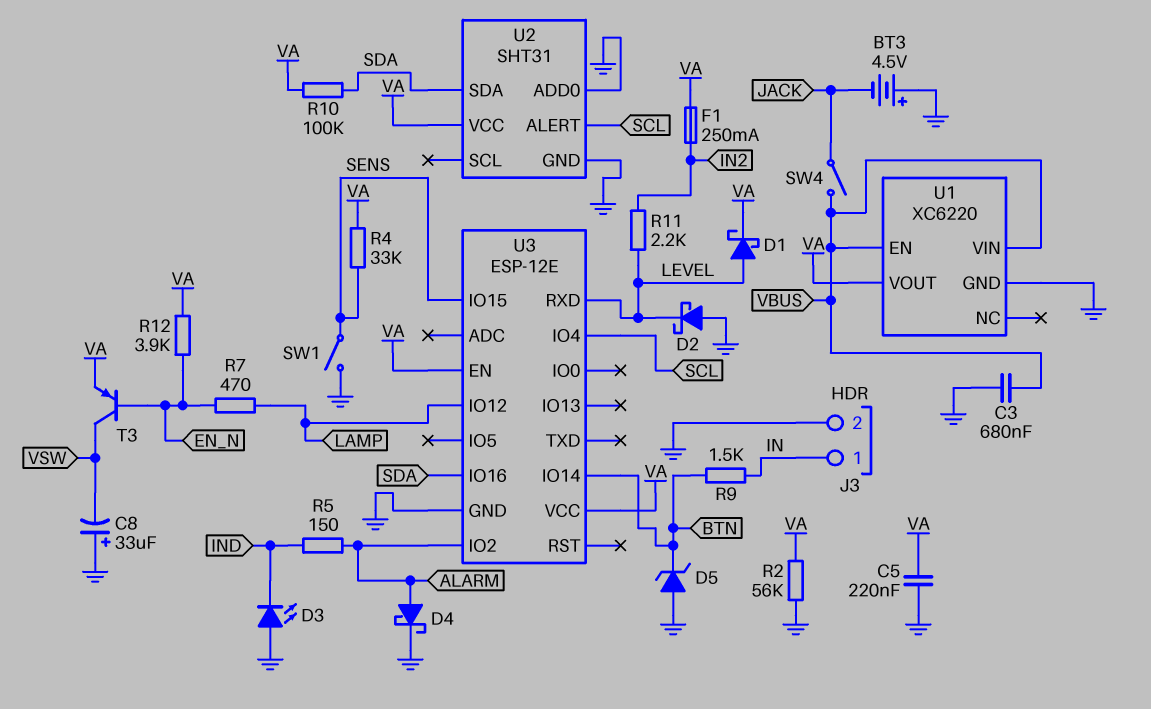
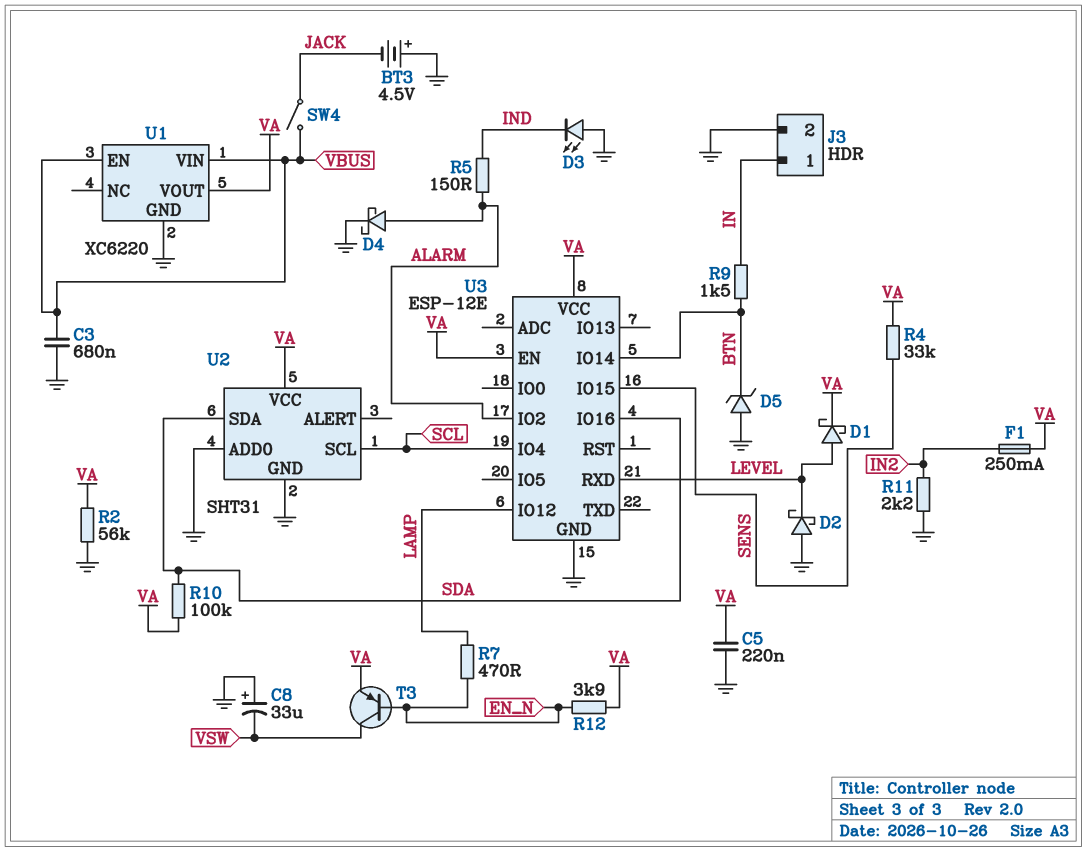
R11: 2.2k (IN2, LEVEL) -> 2.2k (GND, IN2)
SW1: switch (GND, SENS) -> none
U2 pin ALERT: SCL -> none
U2 pin SCL: none -> SCL

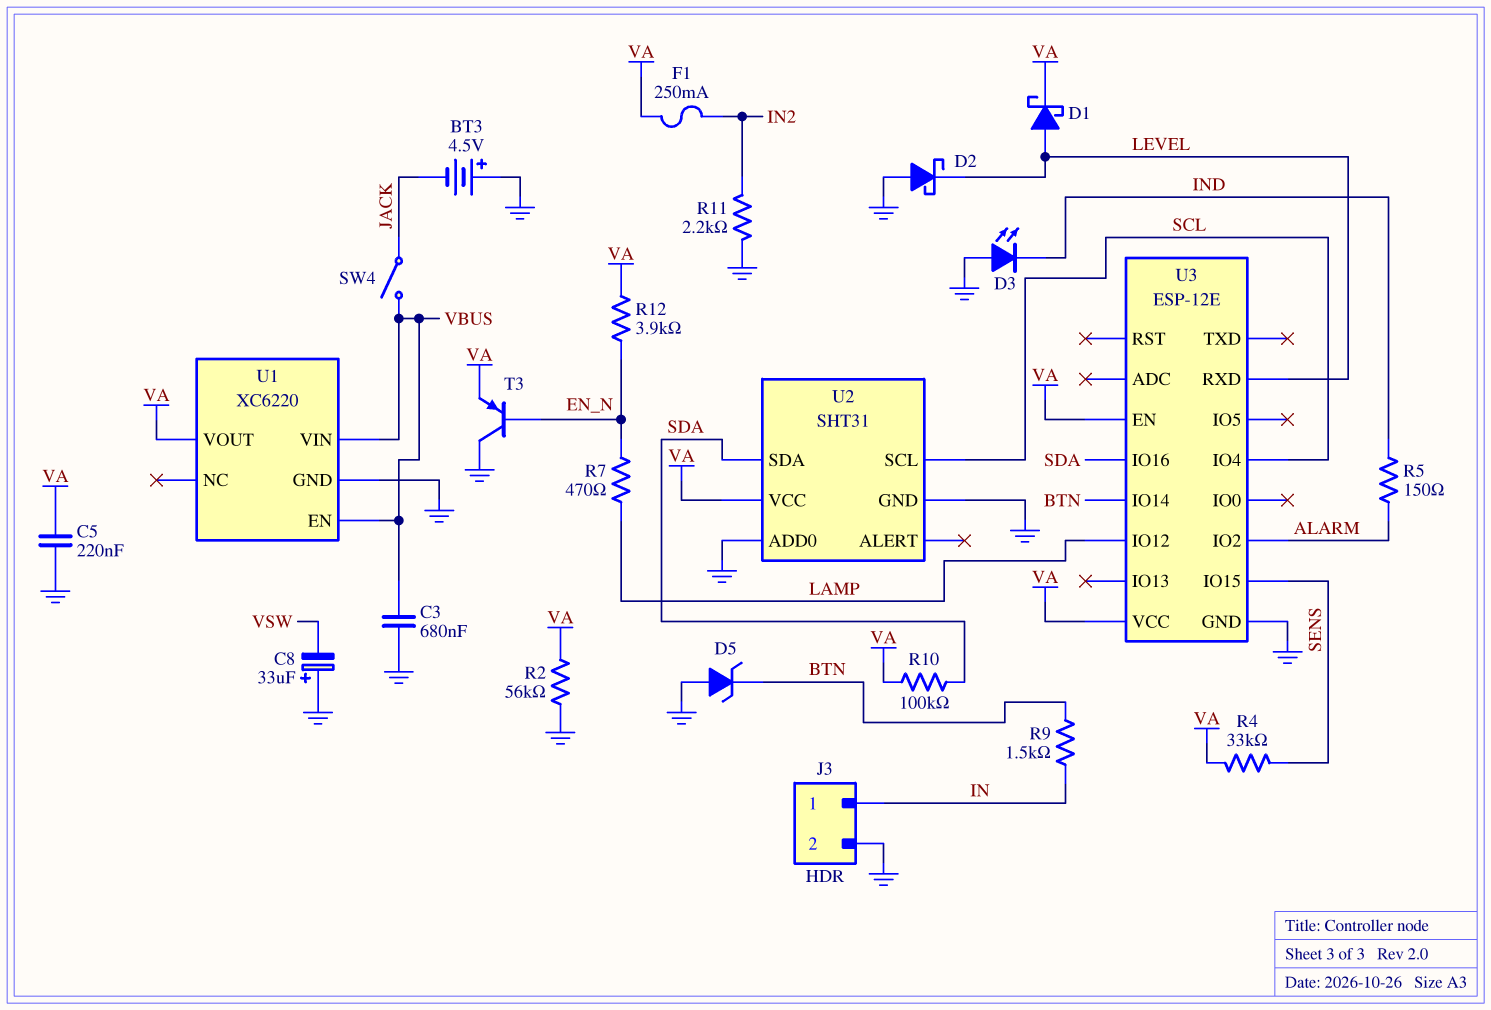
D4: schottky (A ALARM, K GND) -> none
T3: PNP (B EN_N, C VSW, E VA) -> PNP (B EN_N, C GND, E VA)

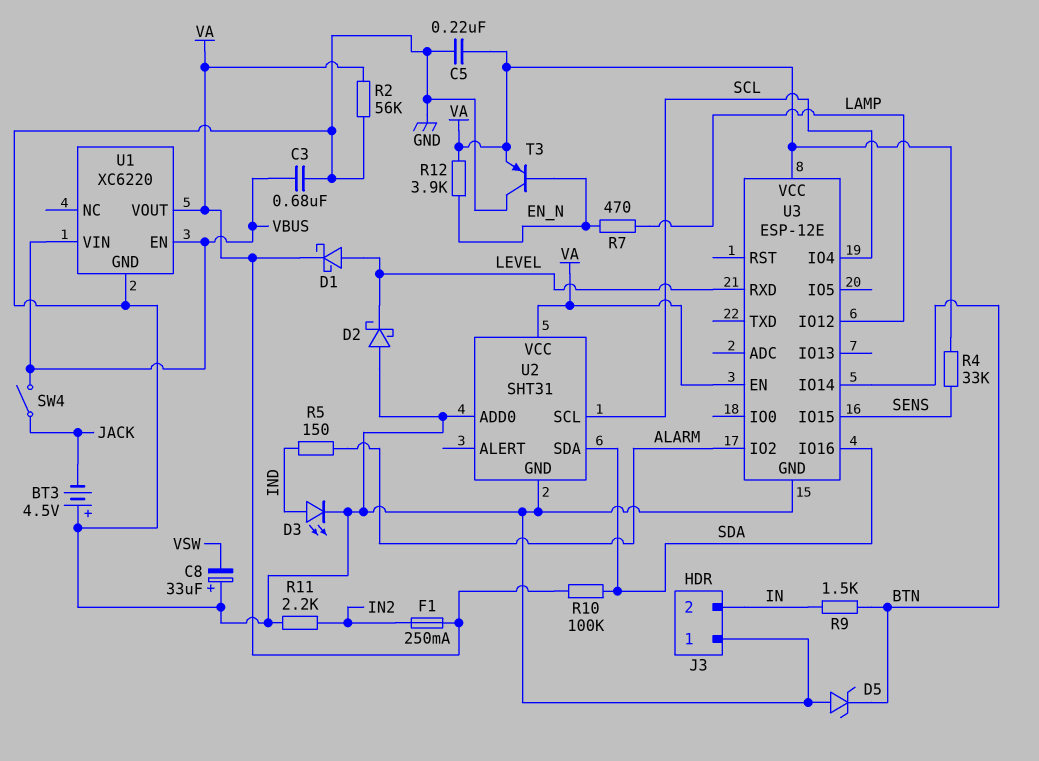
D3: LED (A GND, K IND) -> LED (A IND, K GND)
J3 pin 1: IN -> GND
J3 pin 2: GND -> IN

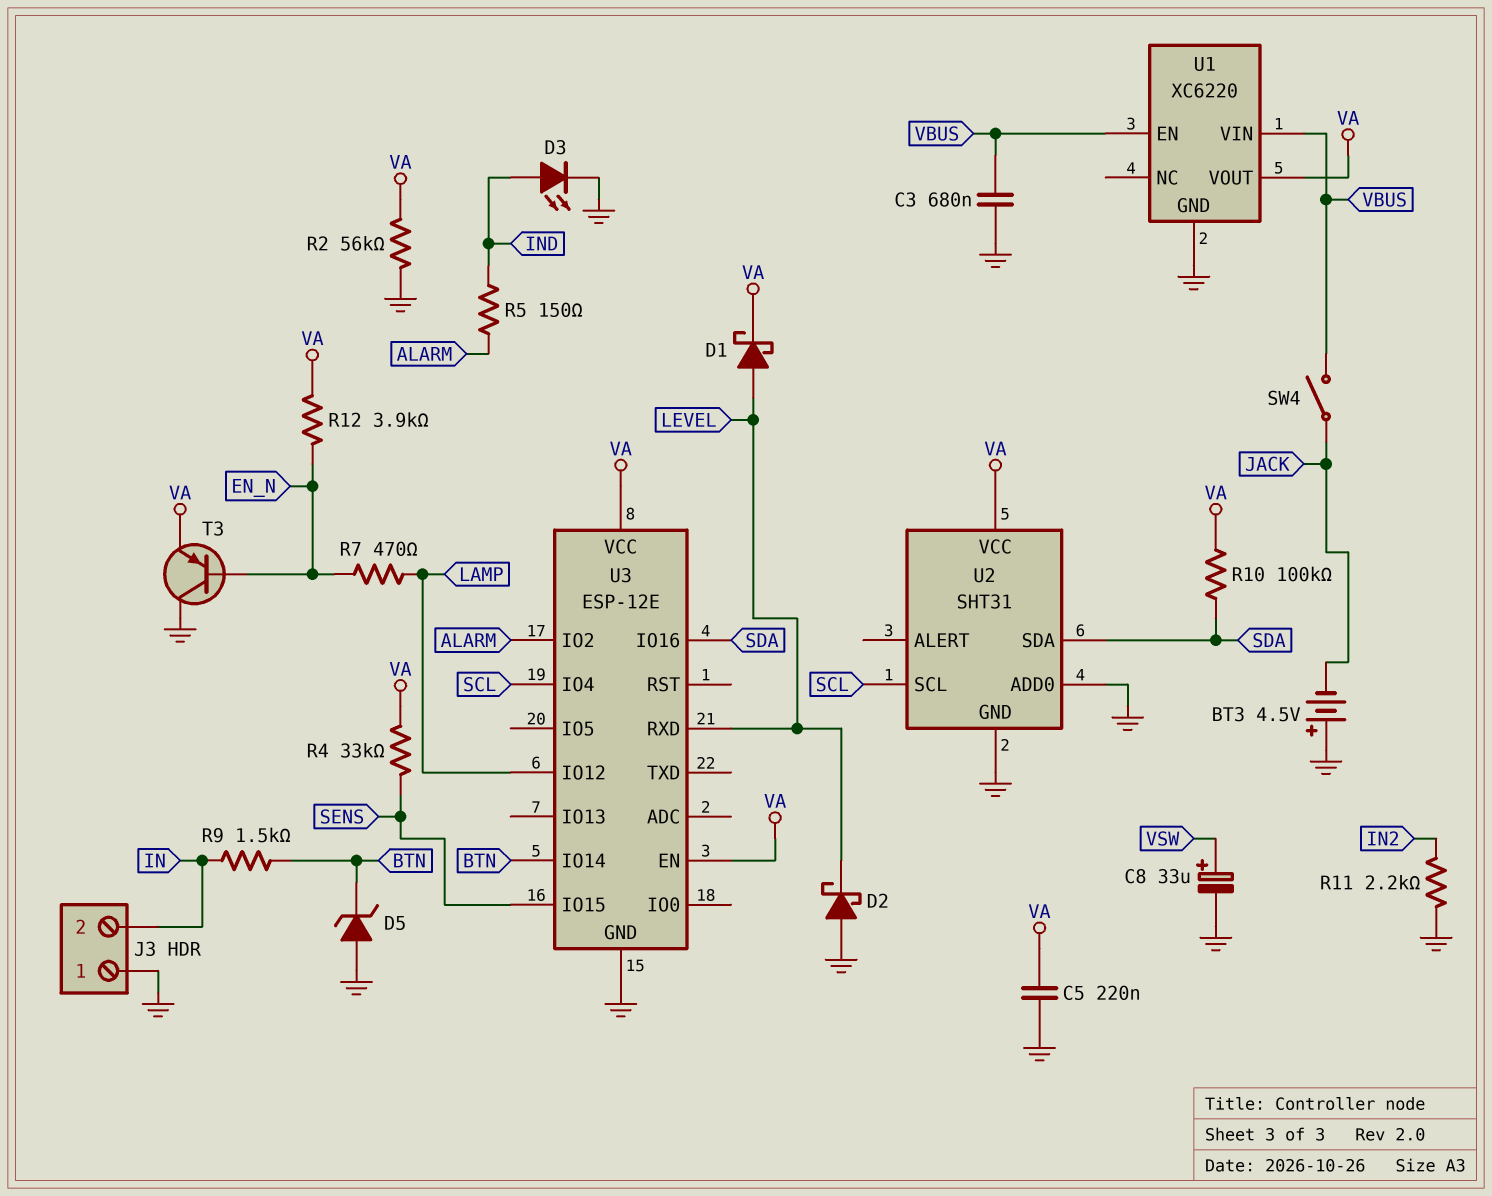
C8: 33uF (plus GND, minus VSW) -> 33uF (plus VSW, minus GND)
F1: 250mA (IN2, VA) -> none

